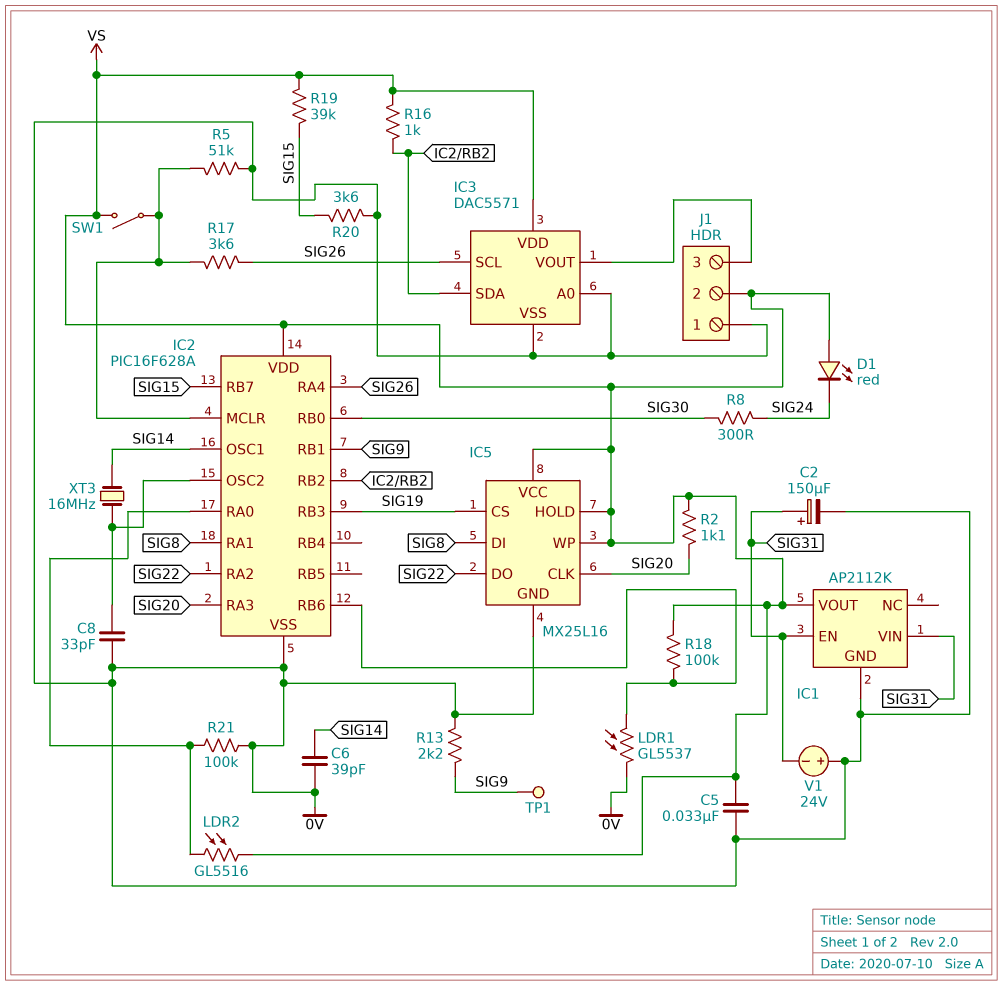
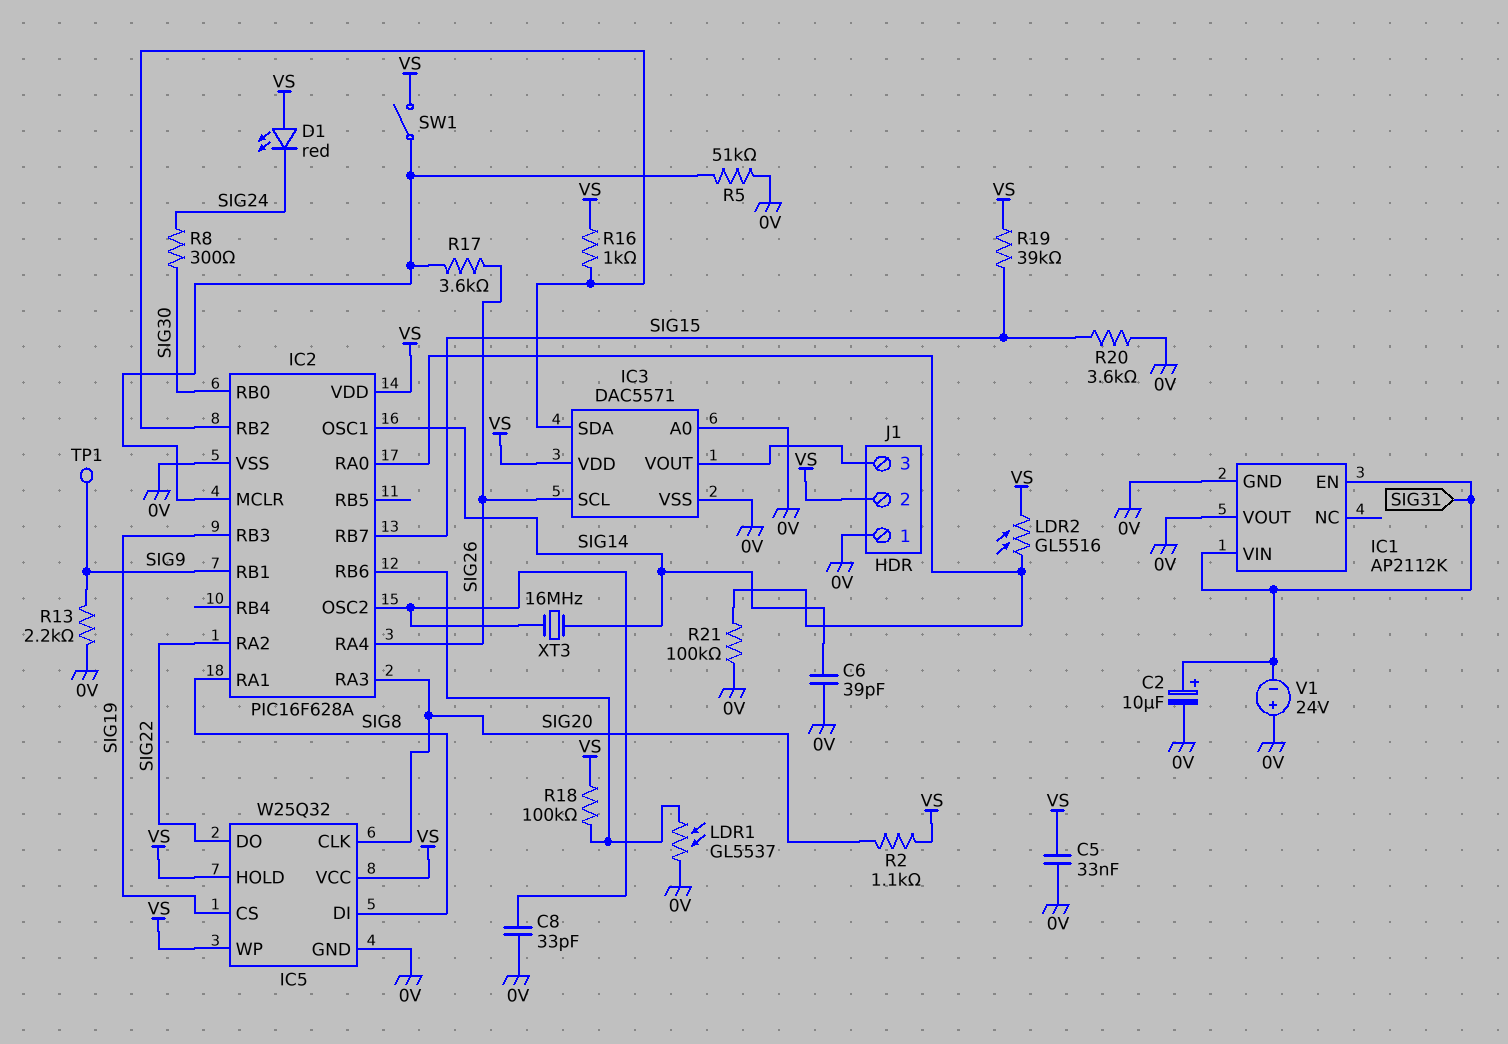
C2: 150uF (plus SIG31, minus 0V) -> 10uF (plus SIG31, minus 0V)
IC1 pin VOUT: VS -> 0V
IC5: MX25L16 -> W25Q32

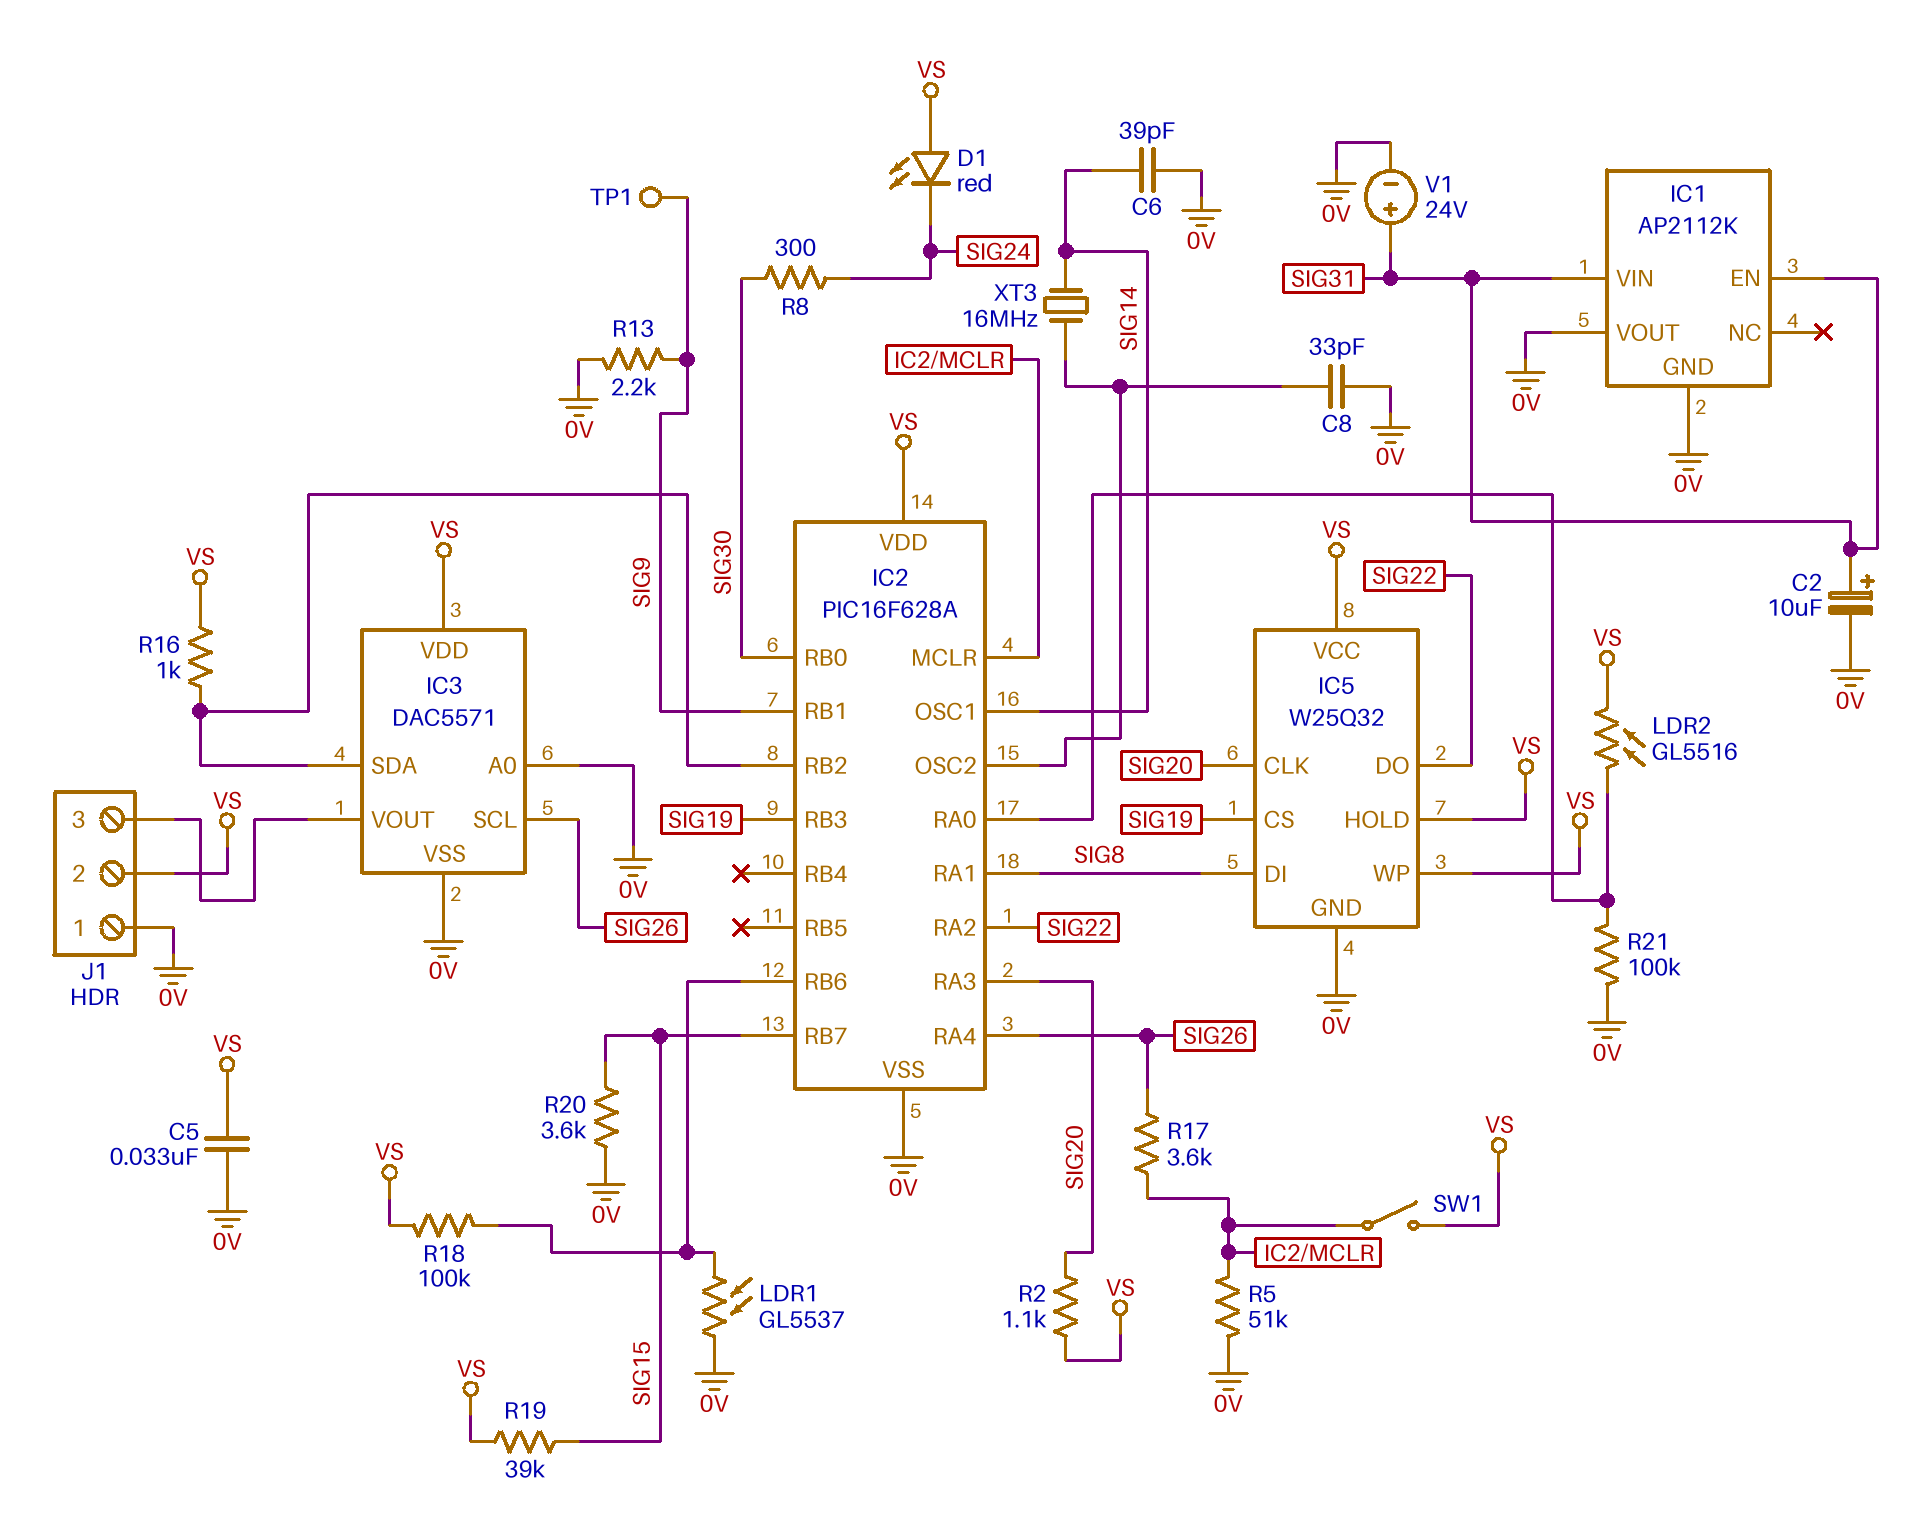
V1: 24V (plus 0V, minus SIG31) -> 24V (plus SIG31, minus 0V)

